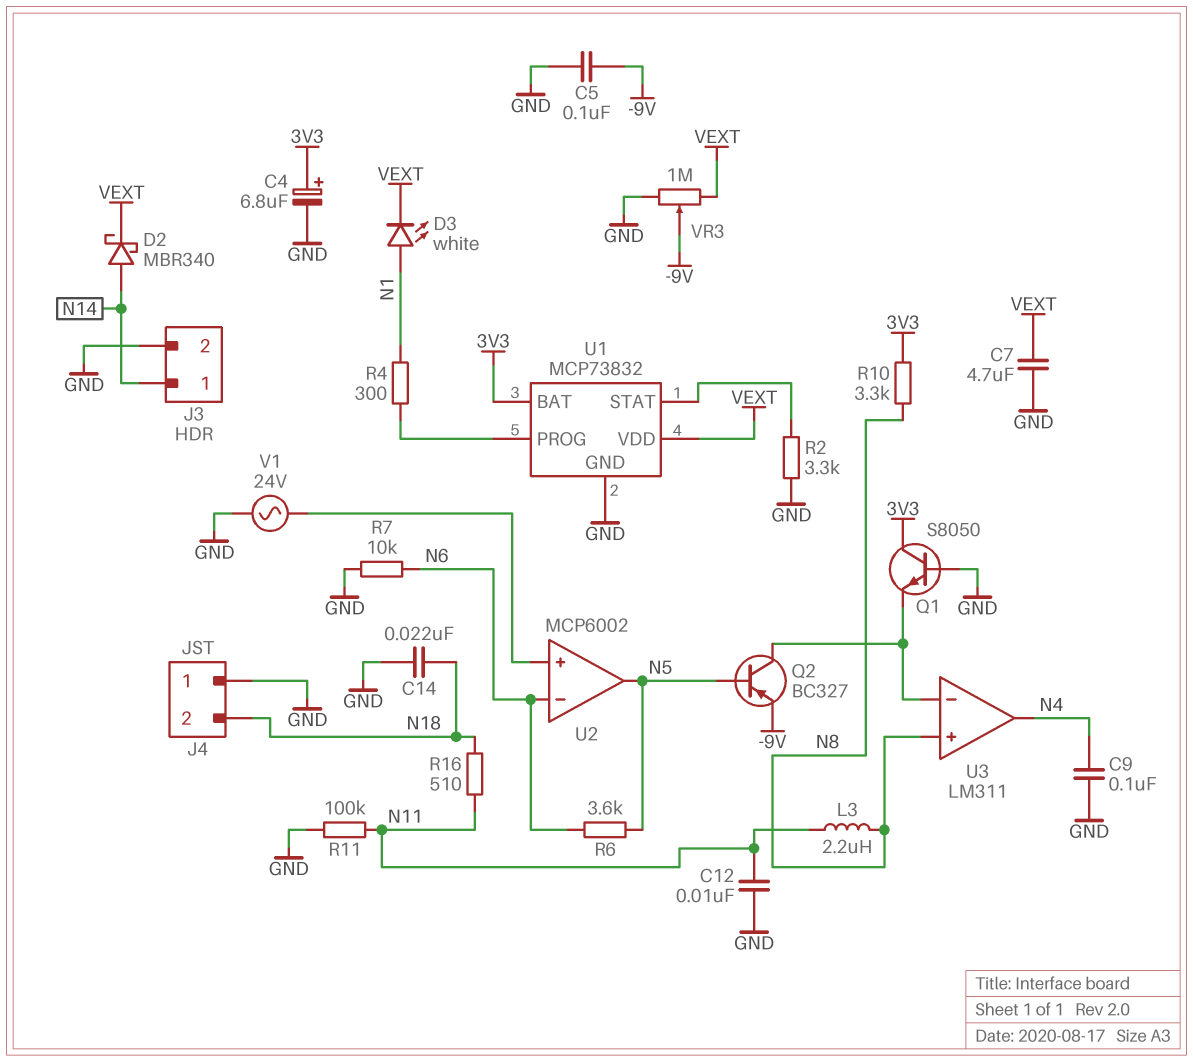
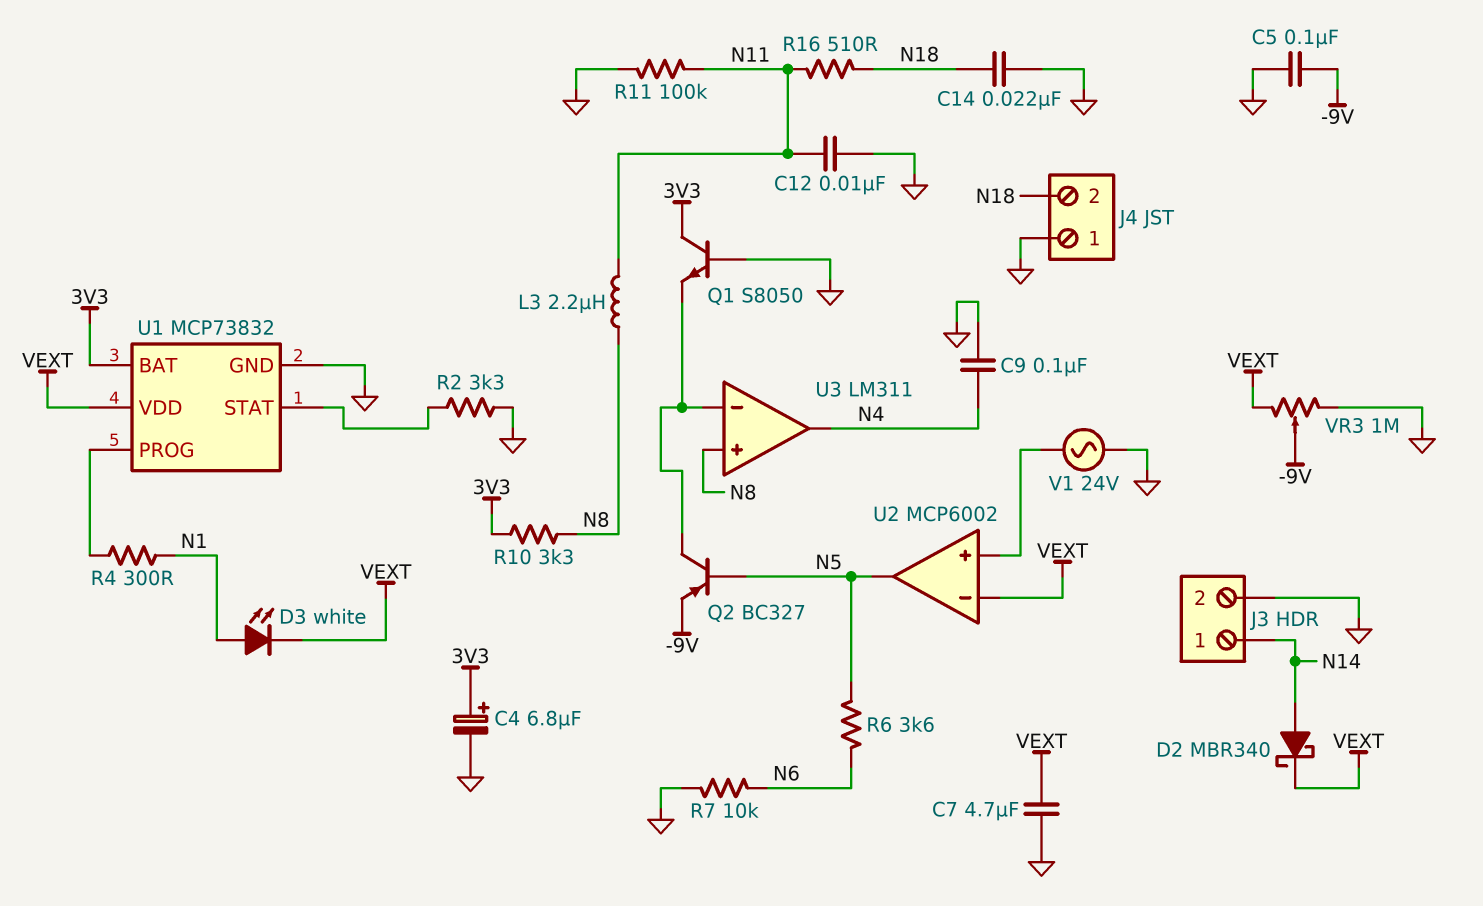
U2 pin in-: N6 -> VEXT

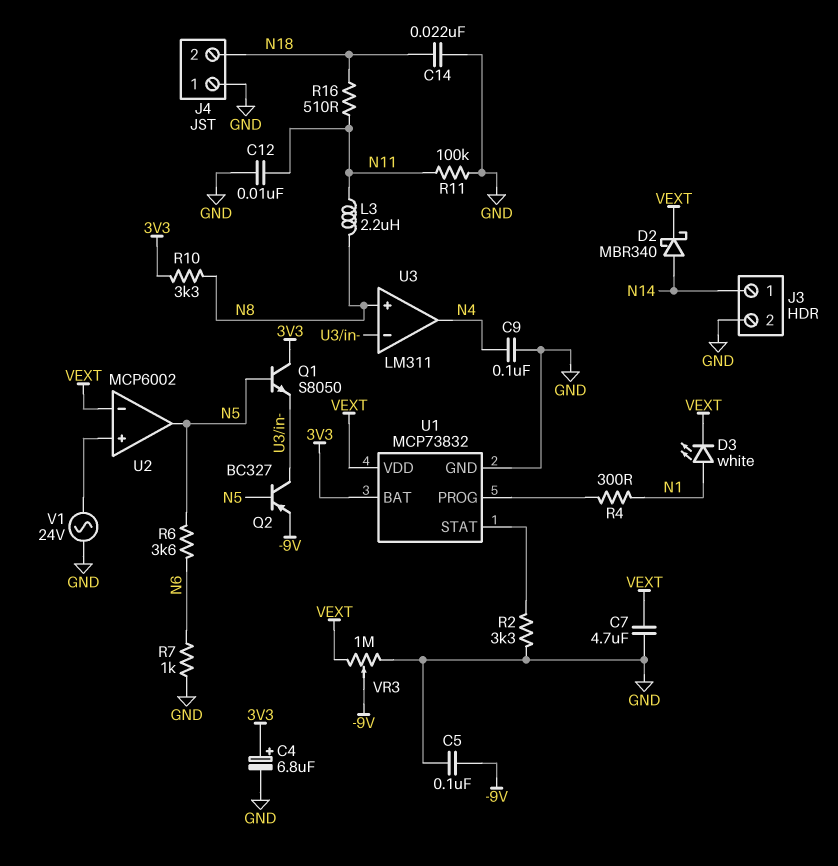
Q1: NPN S8050 (B GND, C 3V3, E U3/in-) -> NPN S8050 (B N5, C 3V3, E U3/in-)
R7: 10k (GND, N6) -> 1k (GND, N6)

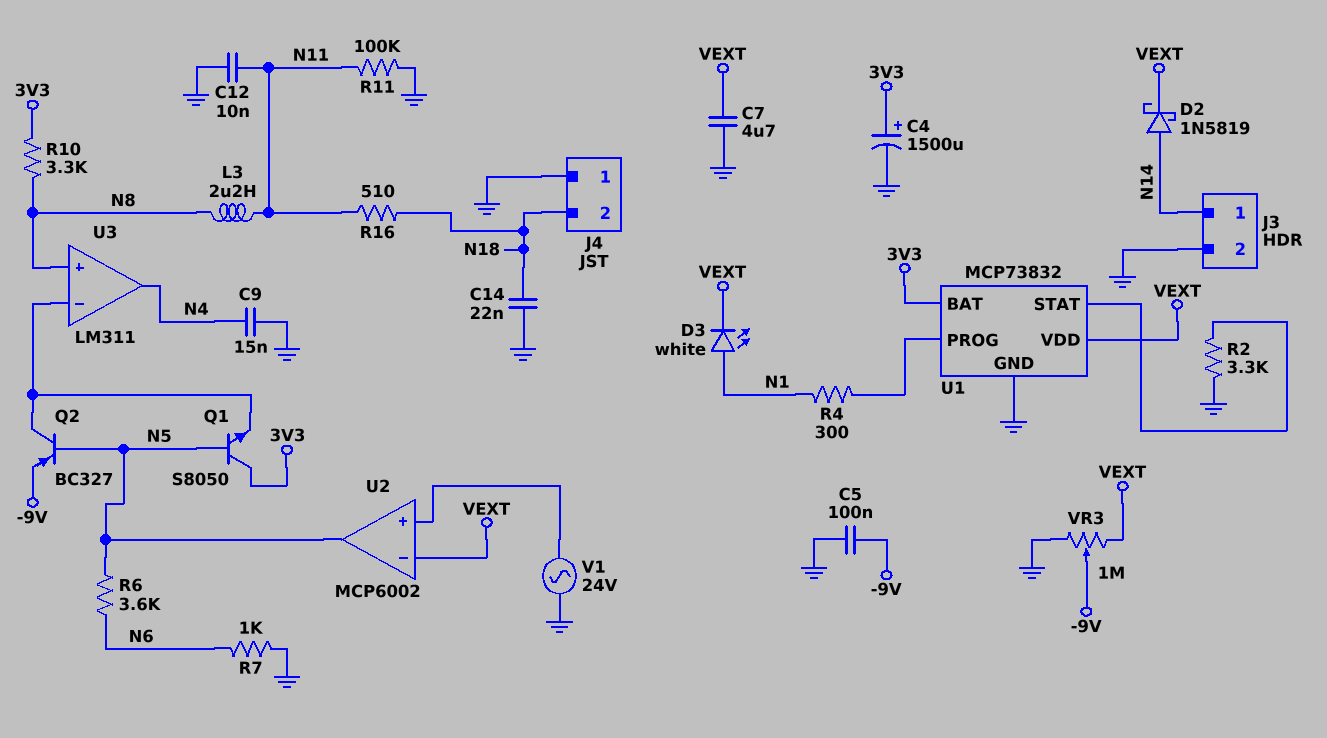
C4: 6.8uF (plus 3V3, minus GND) -> 1500uF (plus 3V3, minus GND)
C9: 100nF (GND, N4) -> 15nF (GND, N4)
D2: schottky MBR340 (A N14, K VEXT) -> schottky 1N5819 (A N14, K VEXT)

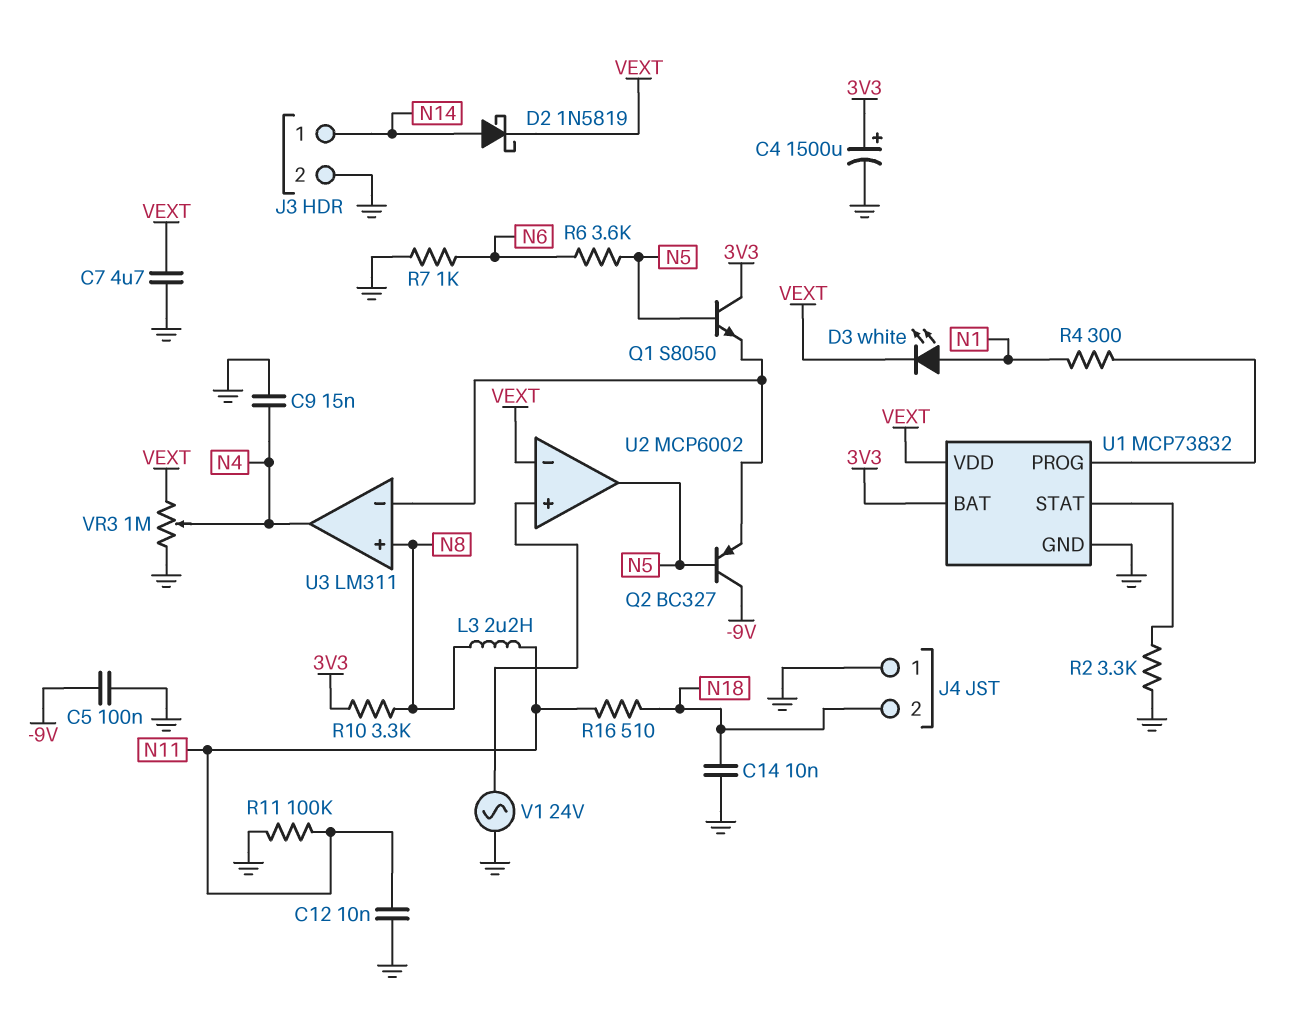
C14: 22nF (GND, N18) -> 10nF (GND, N18)
Q2: PNP BC327 (B N5, C U3/in-, E -9V) -> PNP BC327 (B N5, C -9V, E U3/in-)
VR3: 1M (GND, VEXT, wiper -9V) -> 1M (GND, VEXT, wiper N4)

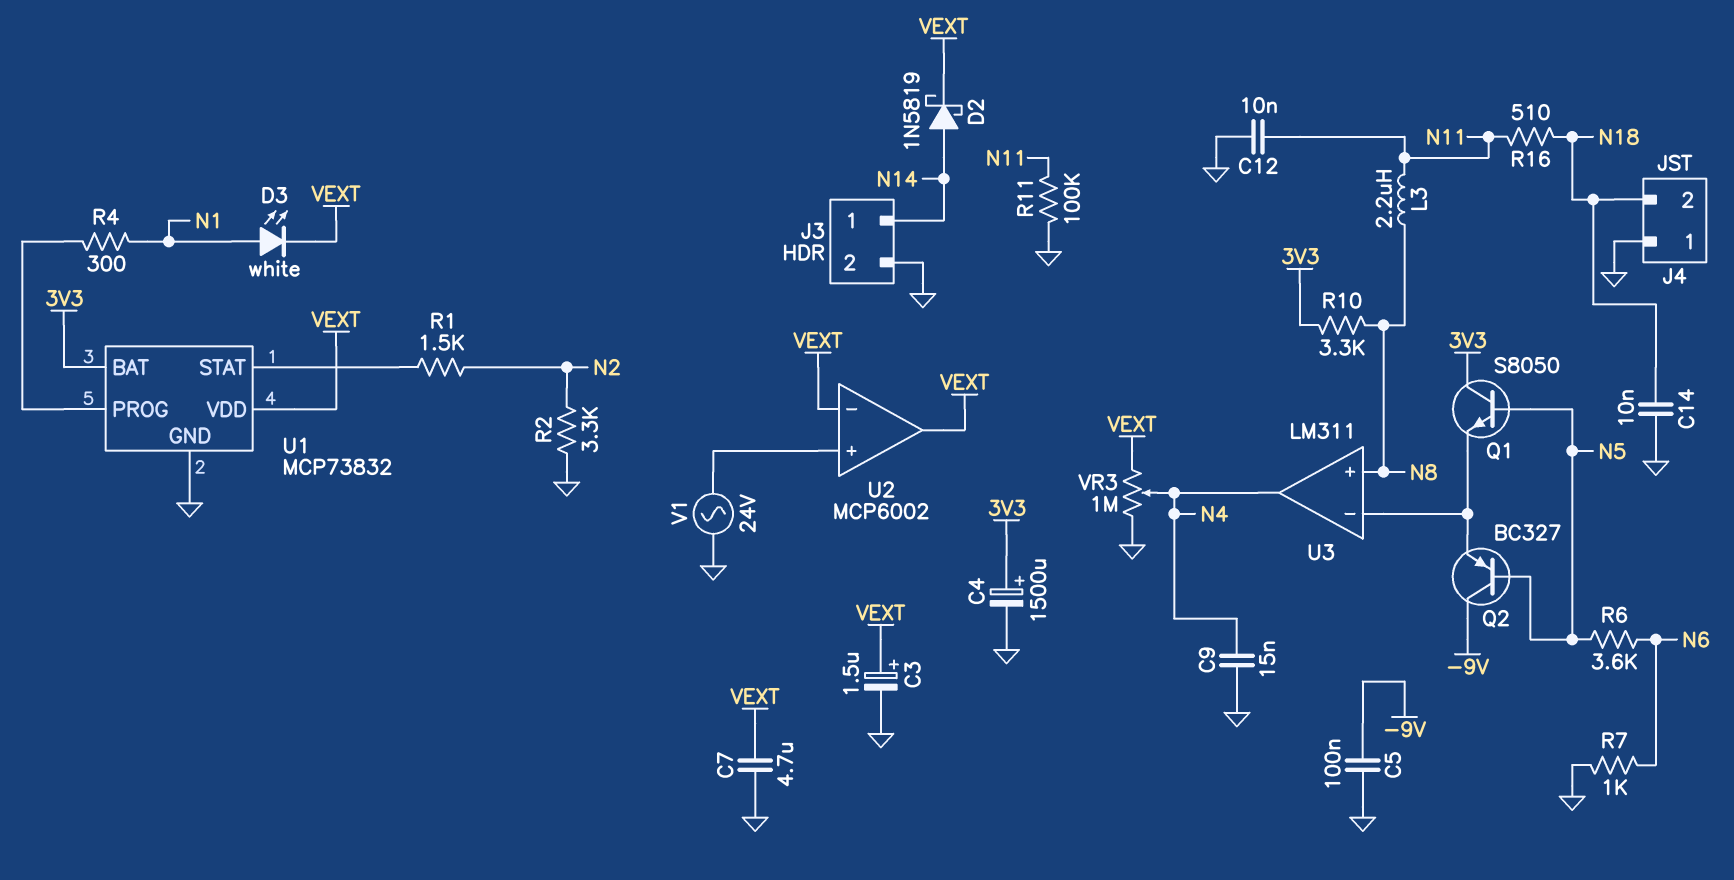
C3: none -> 1.5uF (plus VEXT, minus GND)
R1: none -> 1.5k (N2, U1/STAT)
R2: 3.3k (GND, U1/STAT) -> 3.3k (GND, N2)
U2 pin out: N5 -> VEXT

